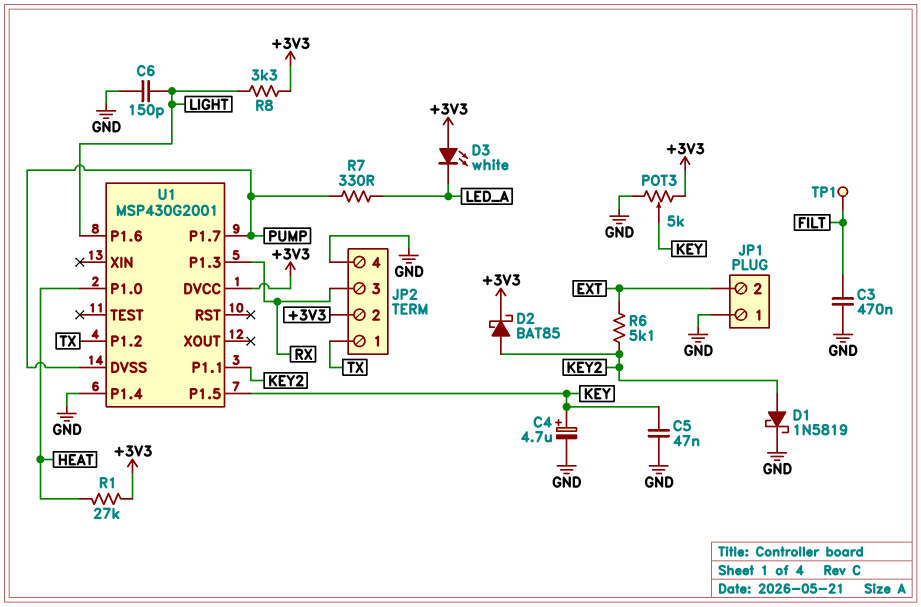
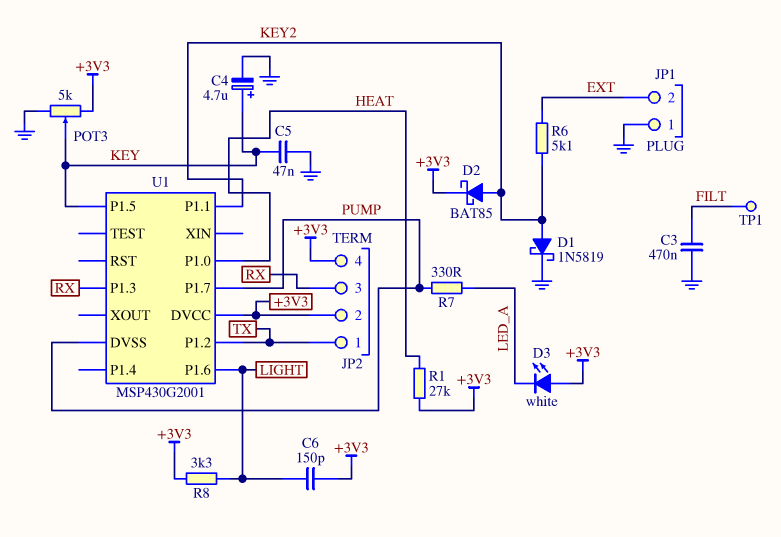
C6: 150pF (GND, LIGHT) -> 150pF (+3V3, LIGHT)
JP2 pin 4: GND -> +3V3
U1 pin P1.4: GND -> none

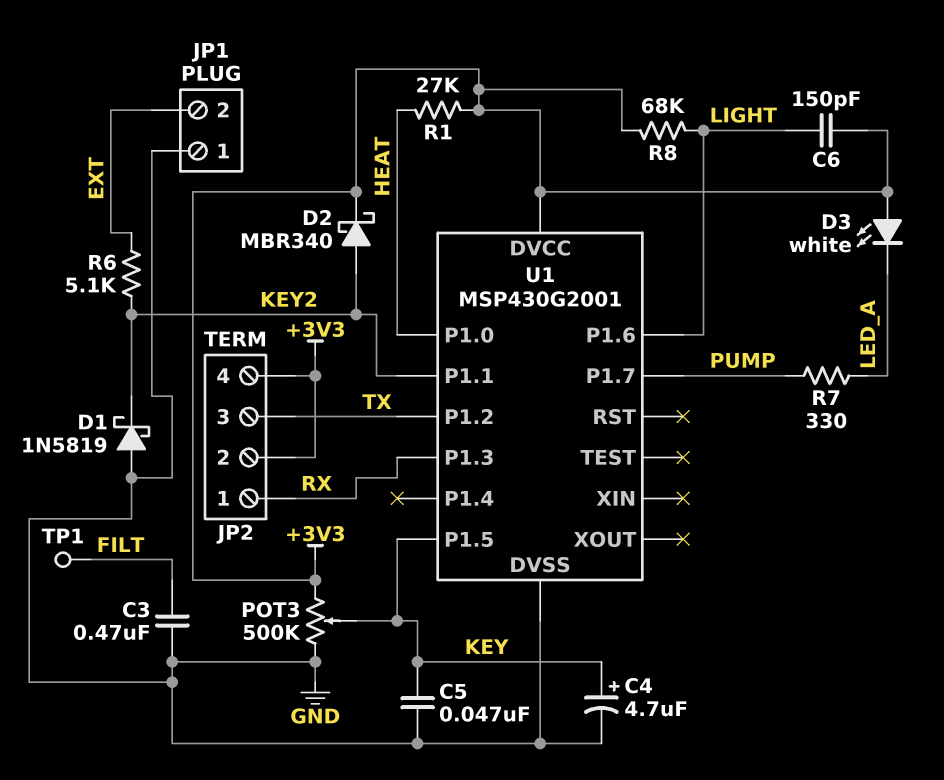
D1: schottky 1N5819 (A KEY2, K GND) -> schottky 1N5819 (A GND, K KEY2)
D2: schottky BAT85 (A KEY2, K +3V3) -> schottky MBR340 (A KEY2, K +3V3)
JP2 pin 1: TX -> RX
JP2 pin 3: RX -> TX
POT3: 5k (+3V3, GND, wiper KEY) -> 500k (+3V3, GND, wiper KEY)
R8: 3.3k (+3V3, LIGHT) -> 68k (+3V3, LIGHT)
U1 pin DVSS: PUMP -> GND

